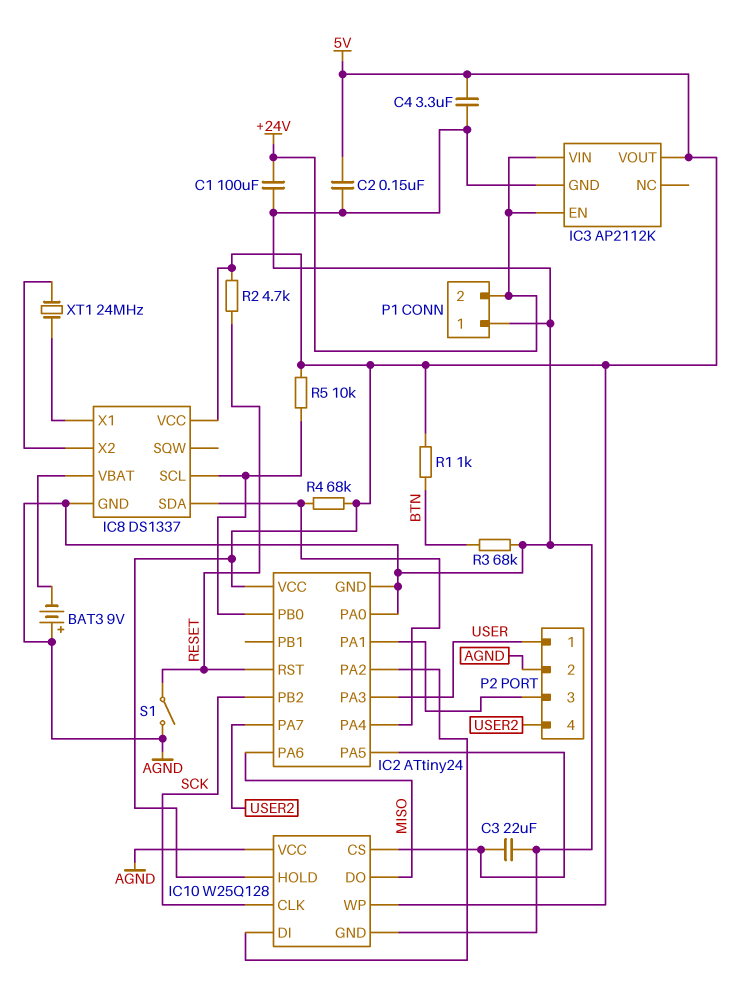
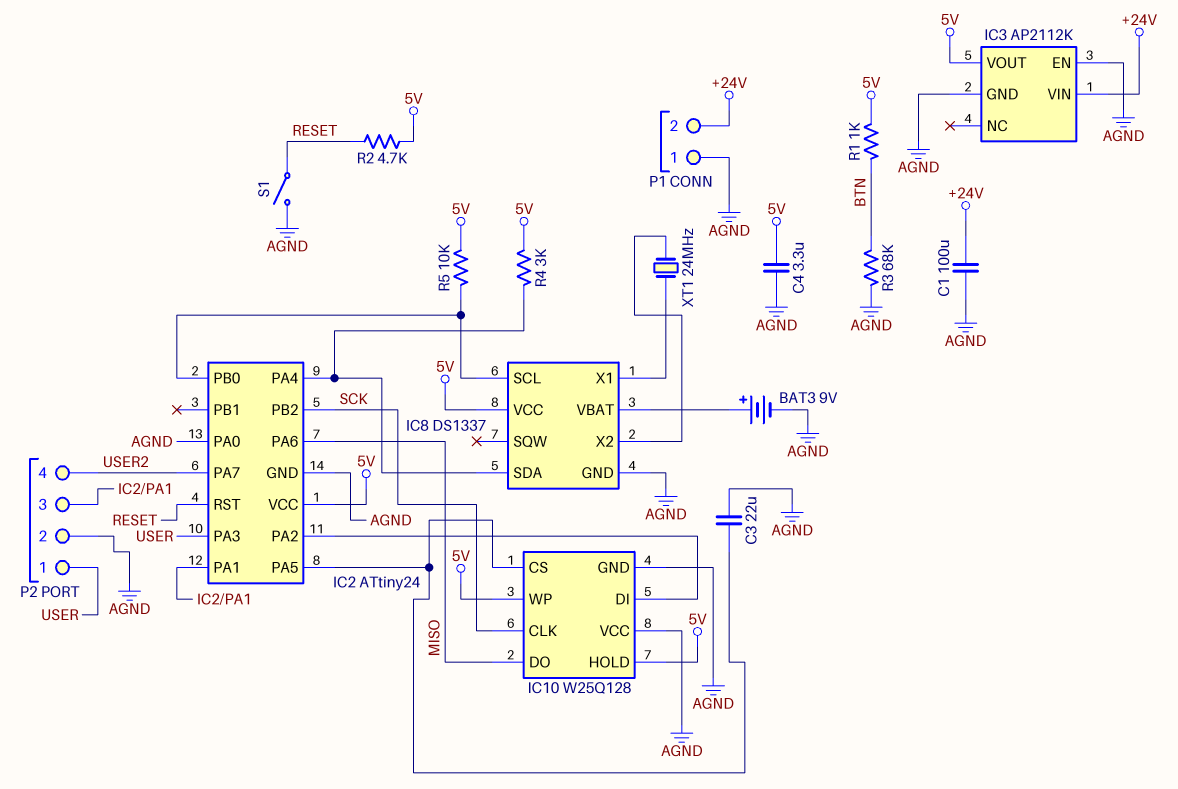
BAT3: 9V (plus AGND, minus IC8/VBAT) -> 9V (plus IC8/VBAT, minus AGND)
C2: 150nF (5V, AGND) -> none
IC3 pin EN: +24V -> AGND
R4: 68k (5V, IC2/PA4) -> 3k (5V, IC2/PA4)

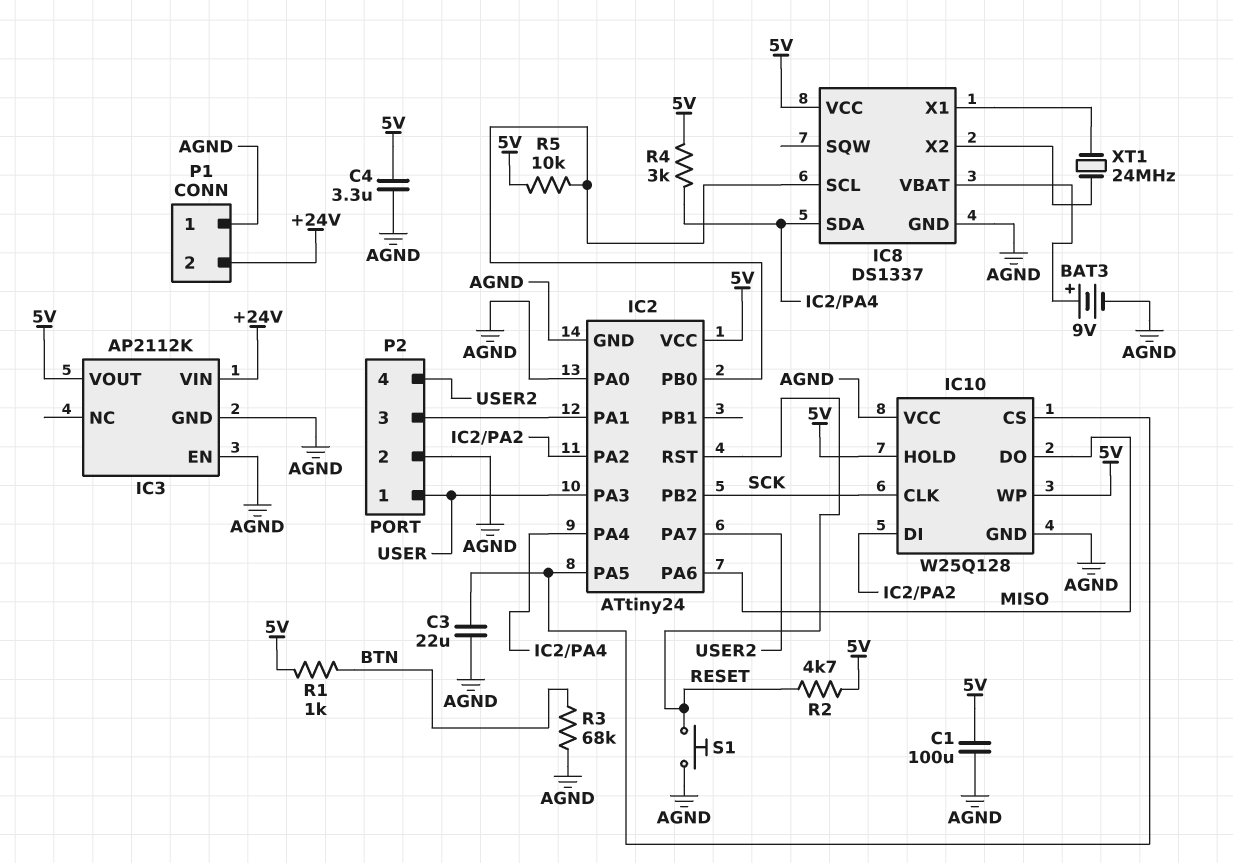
C1: 100uF (+24V, AGND) -> 100uF (5V, AGND)
S1: switch (AGND, RESET) -> button (AGND, RESET)

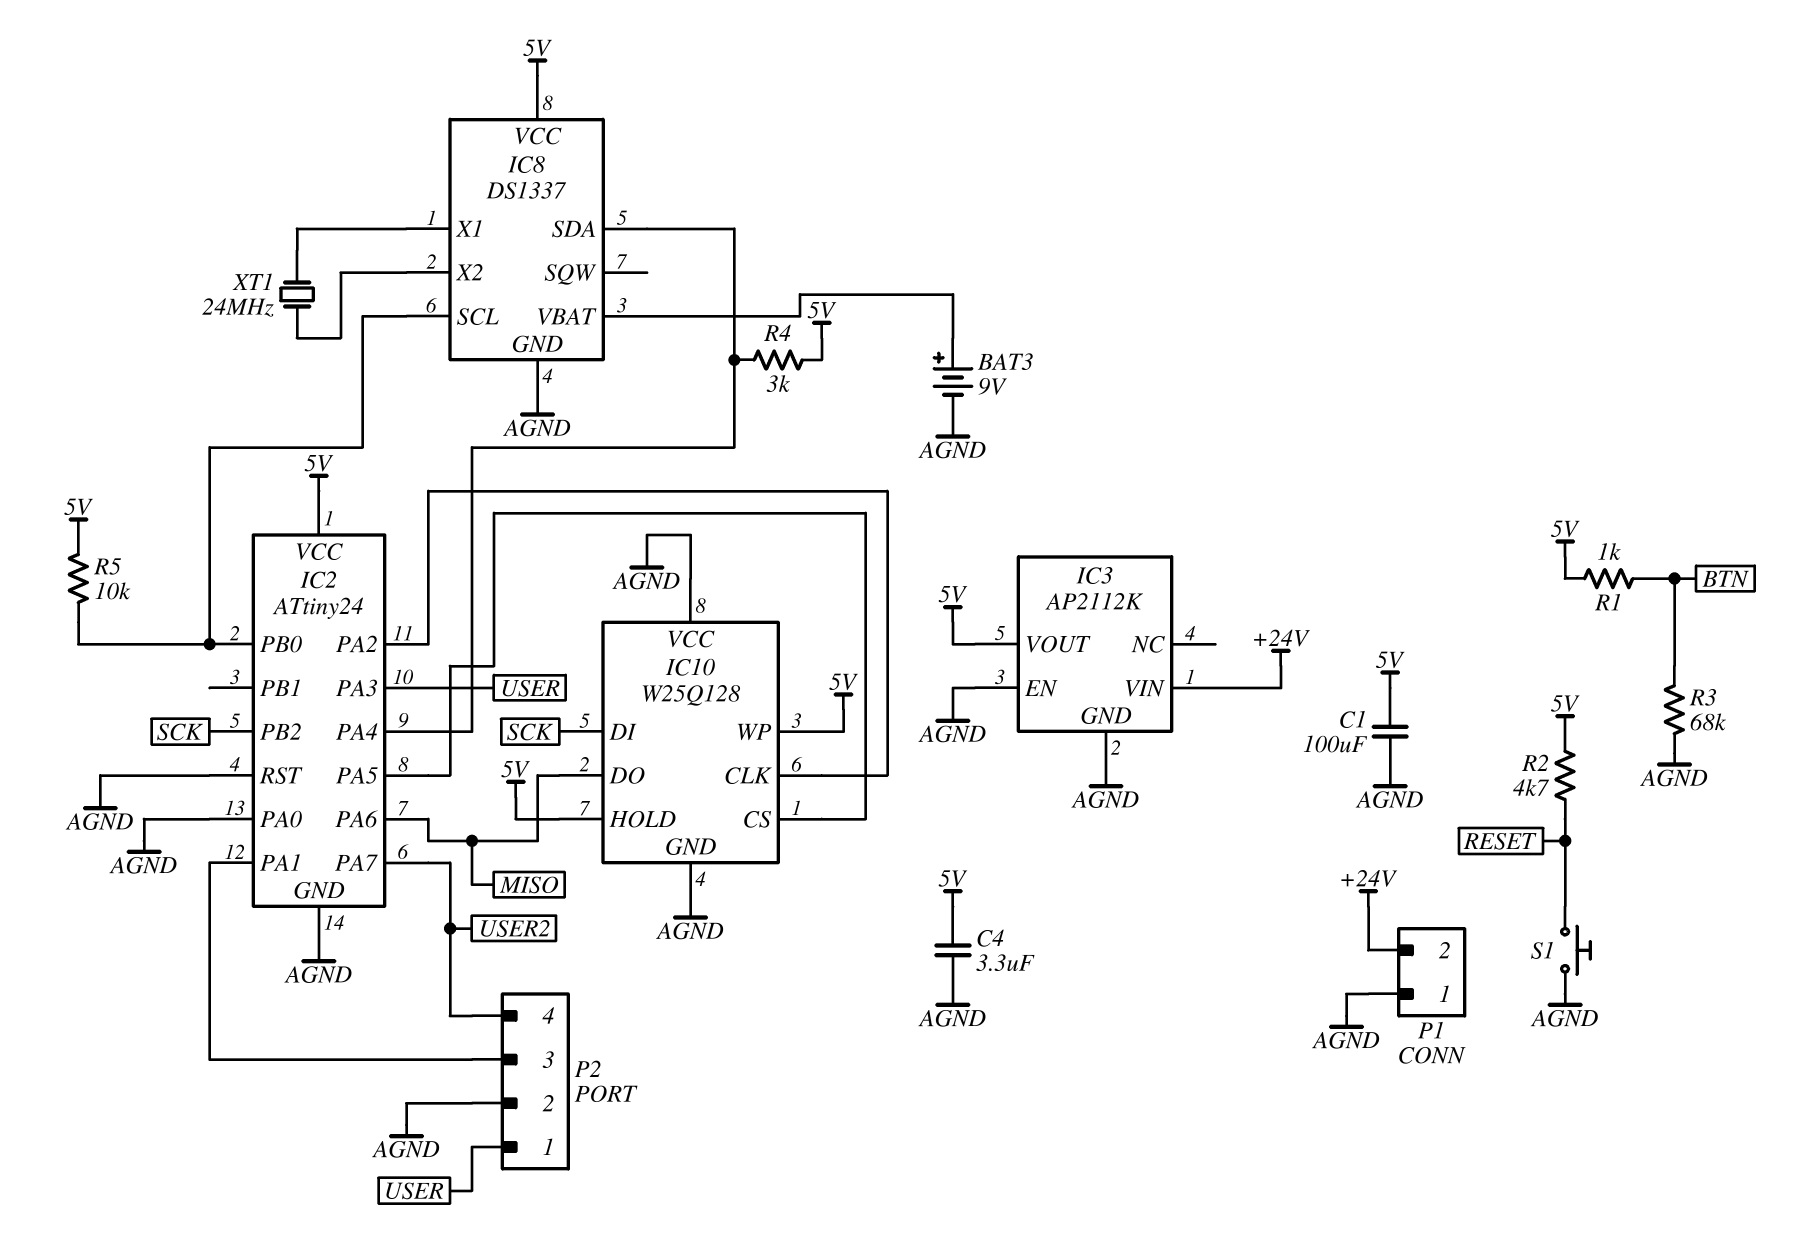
C3: 22uF (AGND, IC2/PA5) -> none
IC2 pin RST: RESET -> AGND
IC10 pin CLK: SCK -> IC2/PA2
IC10 pin DI: IC2/PA2 -> SCK

